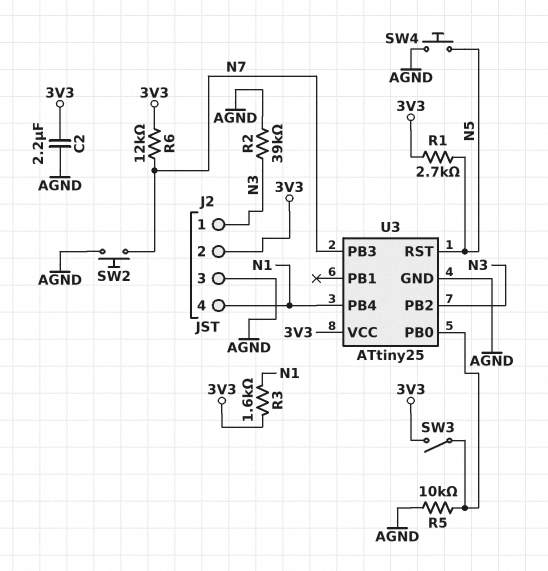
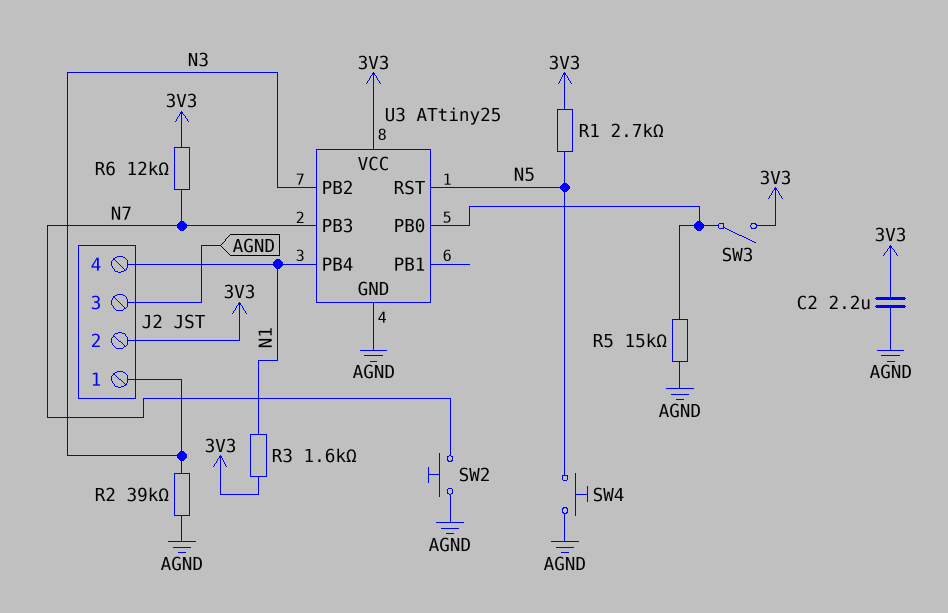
R5: 10k (AGND, U3/PB0) -> 15k (AGND, U3/PB0)

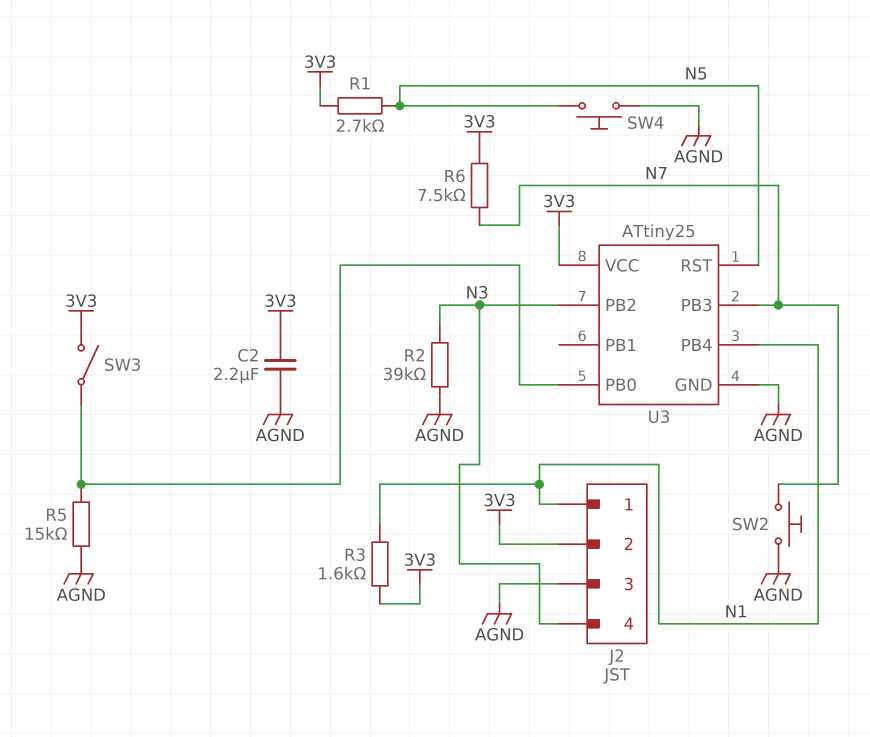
J2 pin 1: N3 -> N1
J2 pin 4: N1 -> N3
R6: 12k (3V3, N7) -> 7.5k (3V3, N7)

